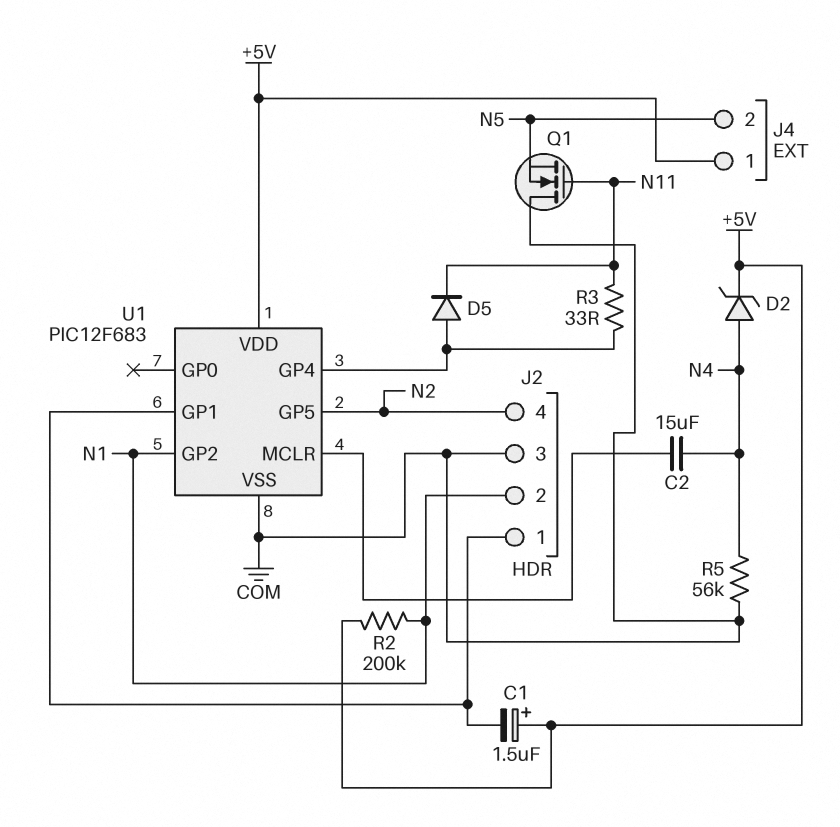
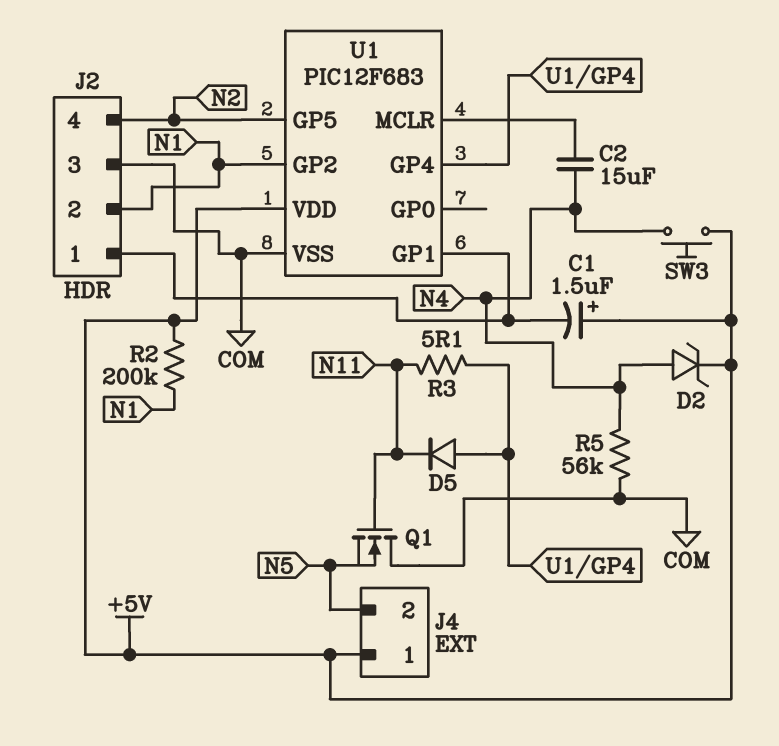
R3: 33 (N11, U1/GP4) -> 5.1 (N11, U1/GP4)
SW3: none -> button (+5V, N4)

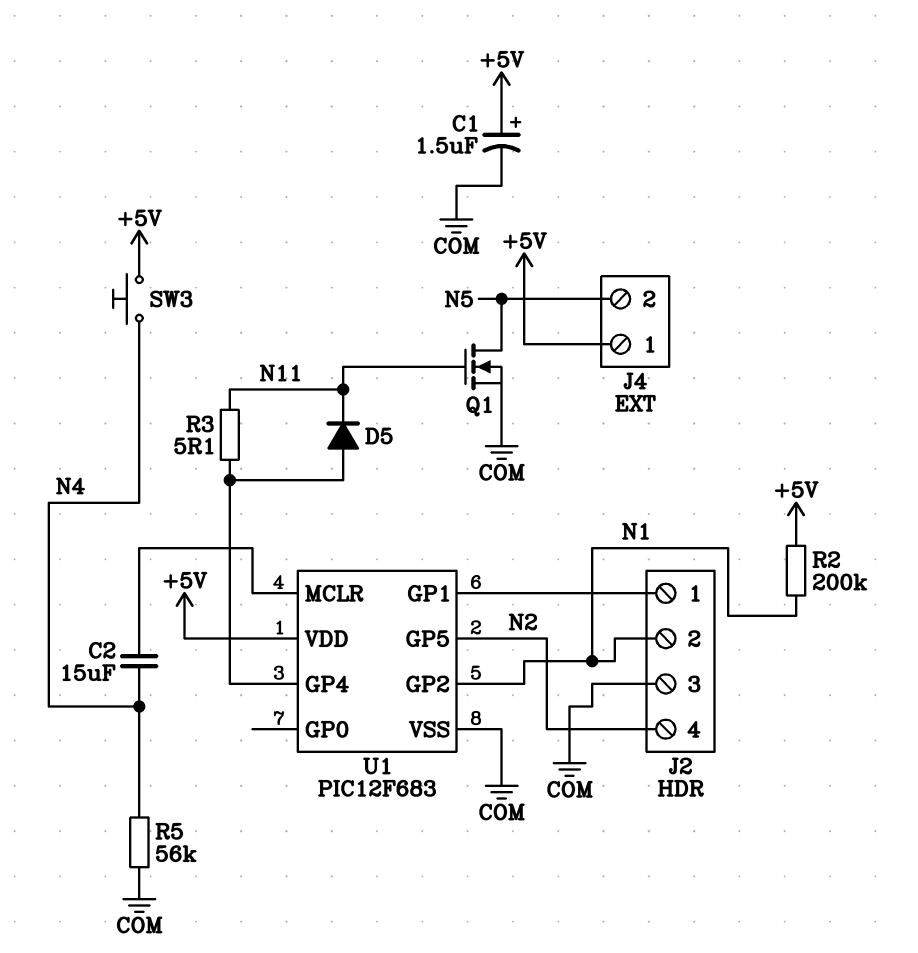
C1: 1.5uF (plus +5V, minus J2/1) -> 1.5uF (plus +5V, minus COM)
D2: zener (A N4, K +5V) -> none
Q1: NMOS (G N11, D COM, S N5) -> NMOS (G N11, D N5, S COM)

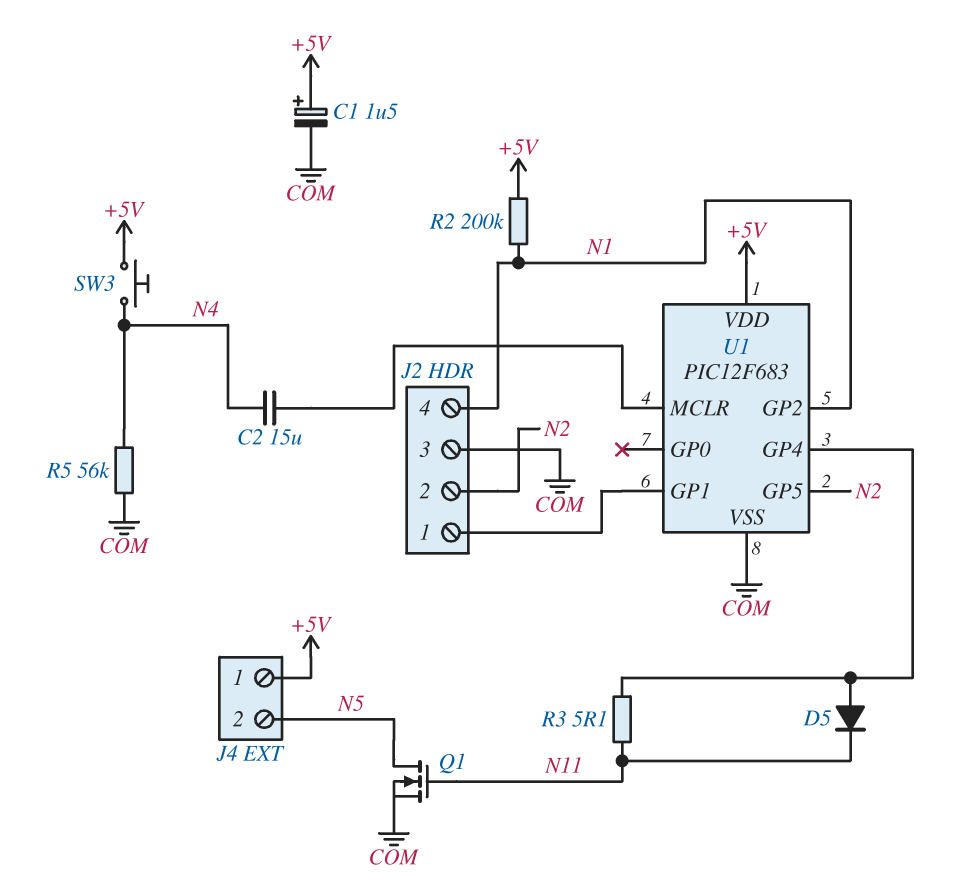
J2 pin 2: N1 -> N2
J2 pin 4: N2 -> N1

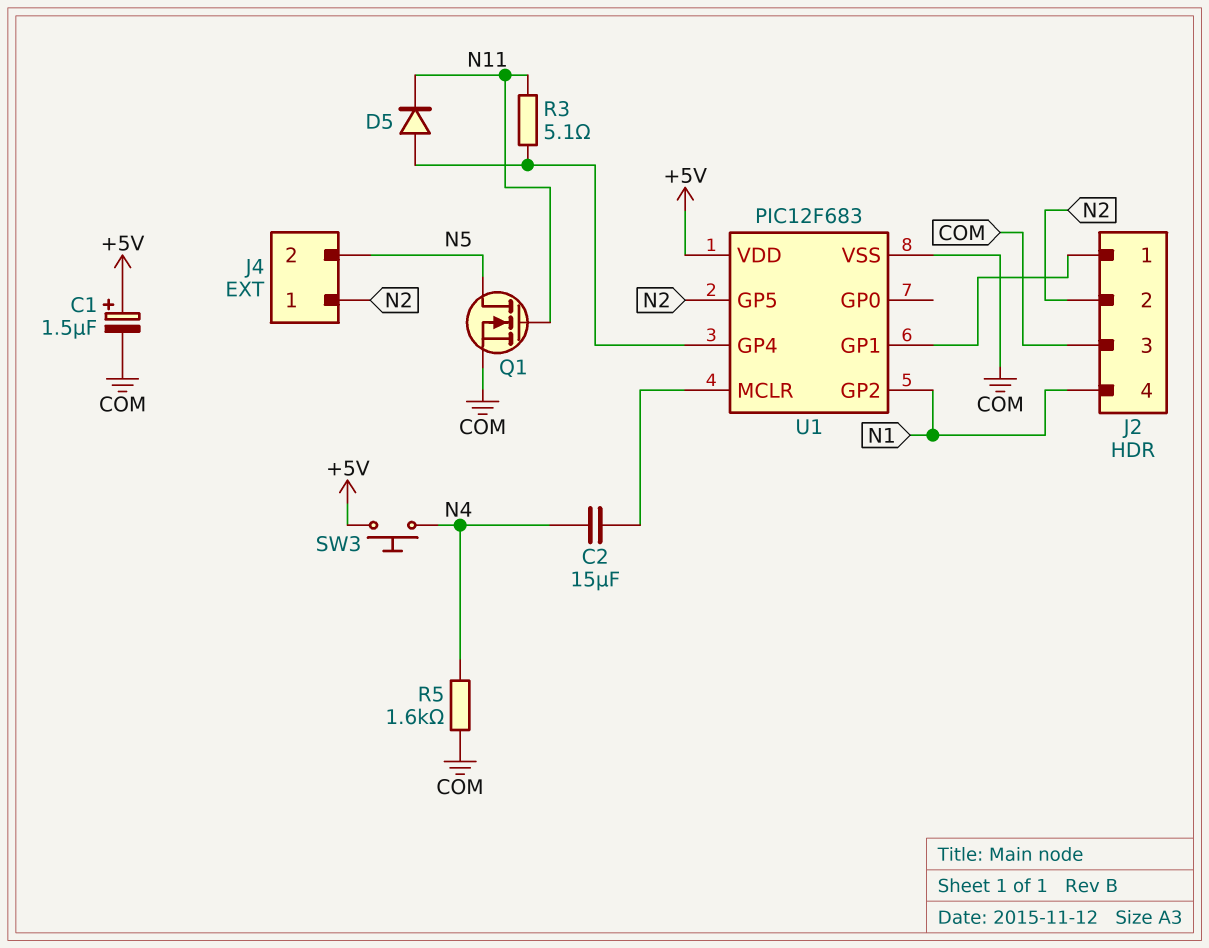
J4 pin 1: +5V -> N2
R2: 200k (+5V, N1) -> none
R5: 56k (COM, N4) -> 1.6k (COM, N4)

